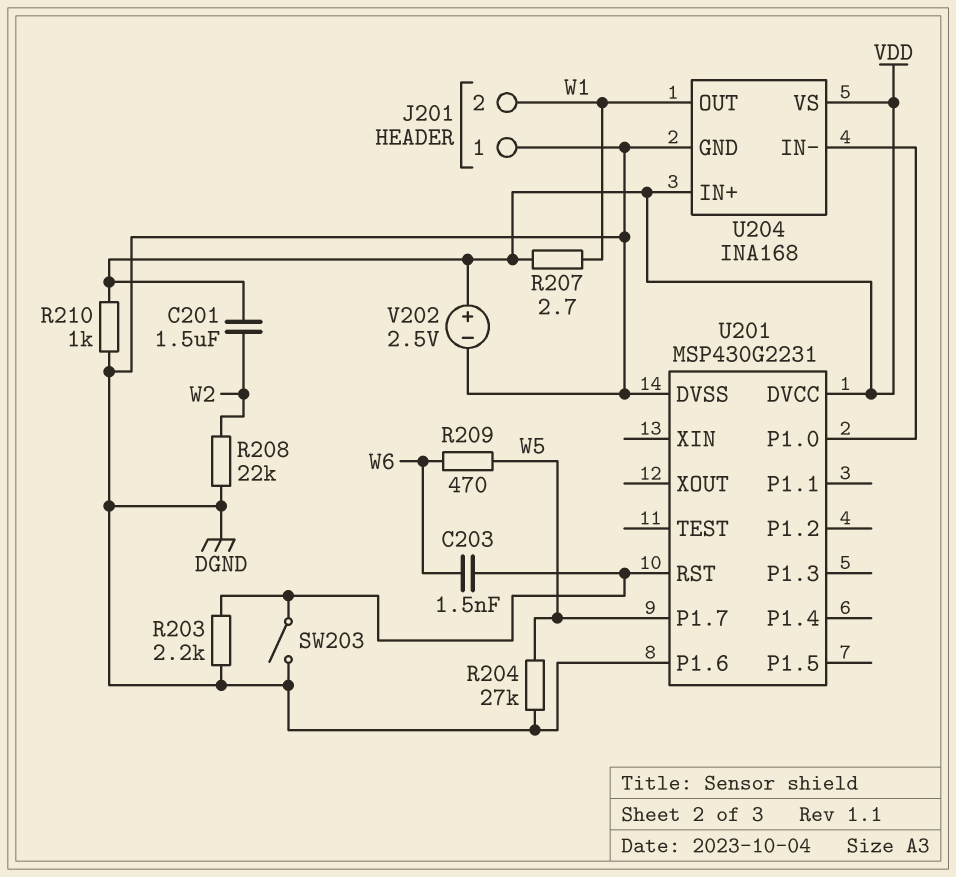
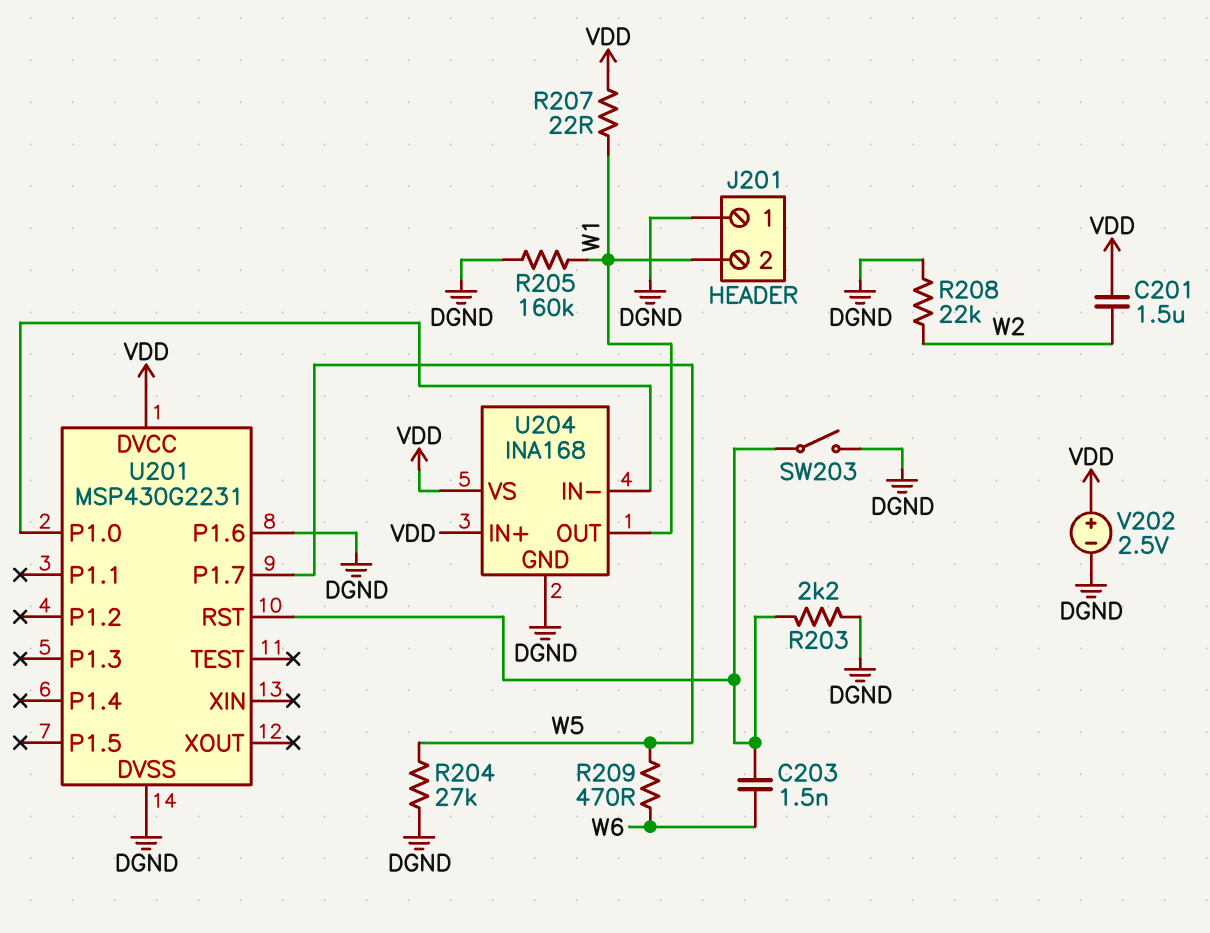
R205: none -> 160k (DGND, W1)
R207: 2.7 (VDD, W1) -> 22 (VDD, W1)
R210: 1k (DGND, VDD) -> none

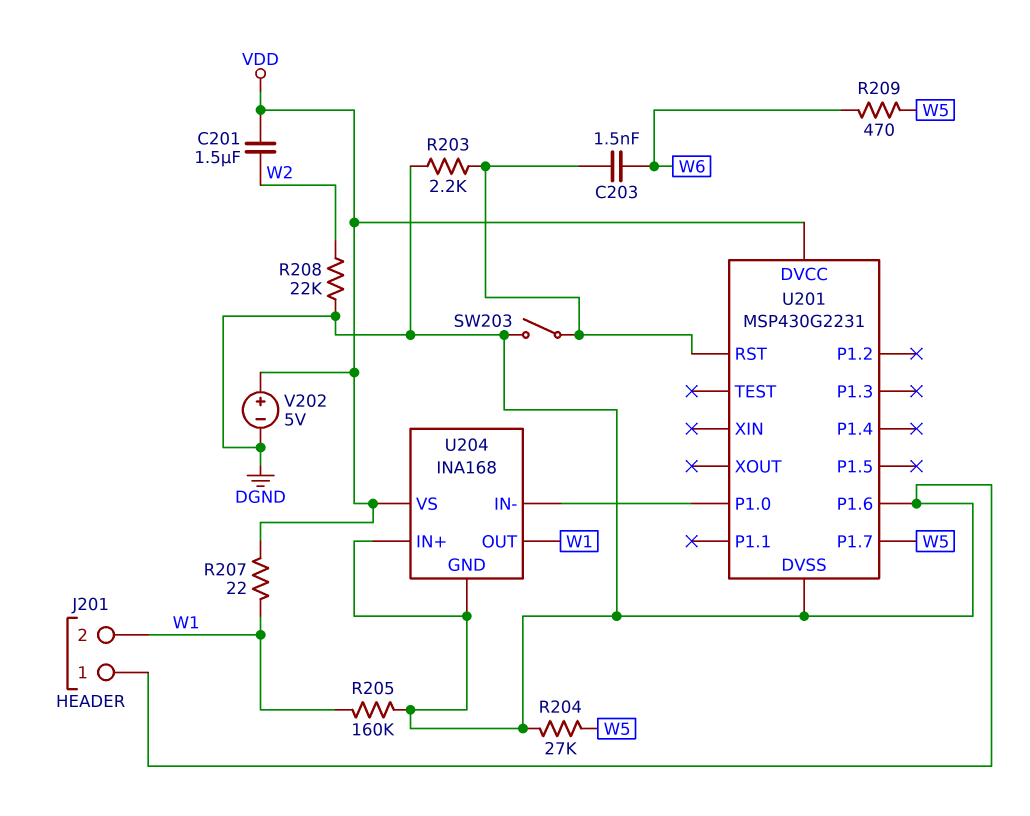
U204 pin IN+: VDD -> DGND
V202: 2.5V (plus VDD, minus DGND) -> 5V (plus VDD, minus DGND)

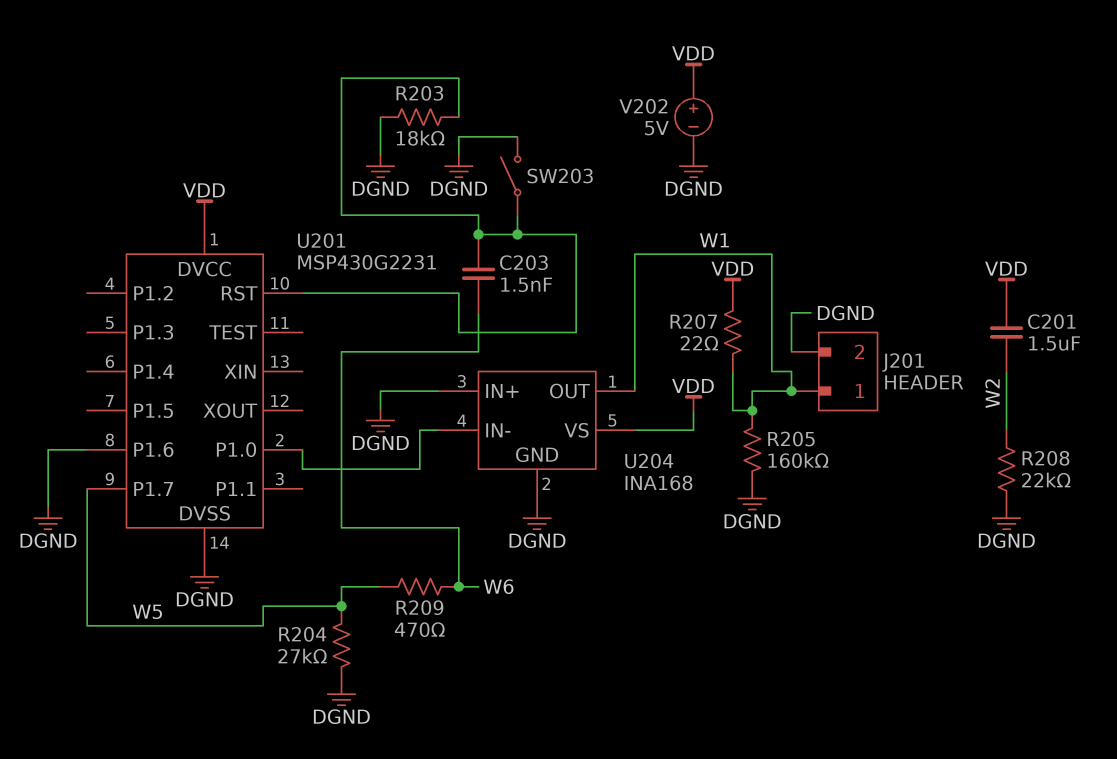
J201 pin 1: DGND -> W1
J201 pin 2: W1 -> DGND
R203: 2.2k (DGND, U201/RST) -> 18k (DGND, U201/RST)

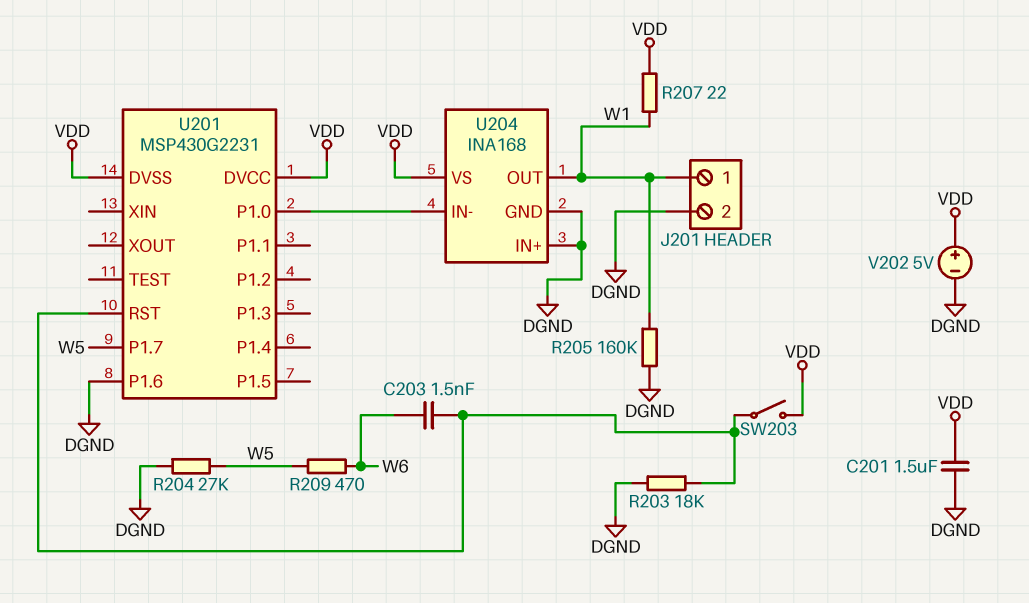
C201: 1.5uF (VDD, W2) -> 1.5uF (DGND, VDD)
R208: 22k (DGND, W2) -> none
SW203: switch (DGND, U201/RST) -> switch (U201/RST, VDD)
U201 pin DVSS: DGND -> VDD

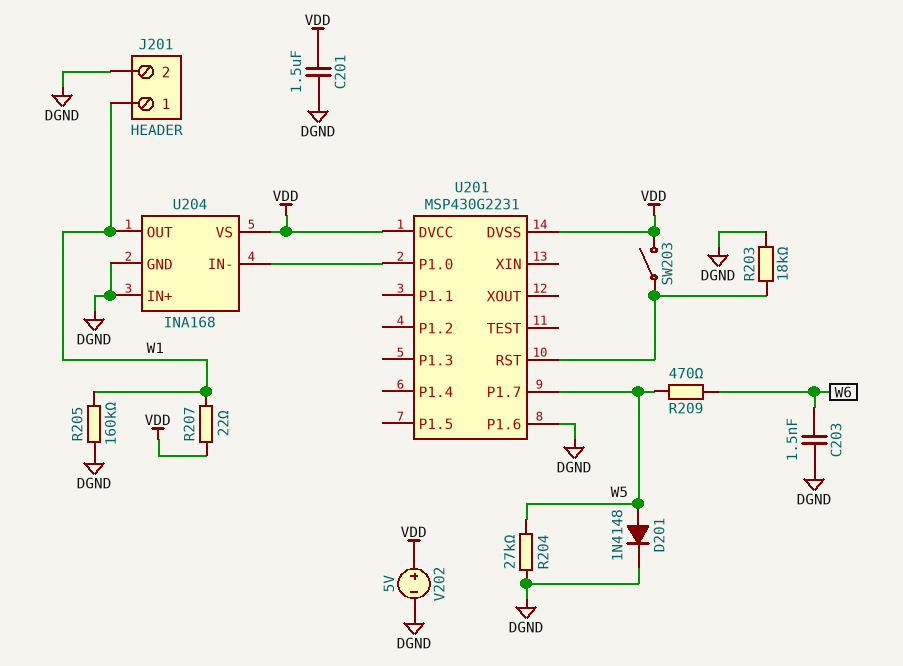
C203: 1.5nF (U201/RST, W6) -> 1.5nF (DGND, W6)
D201: none -> diode 1N4148 (A W5, K DGND)

